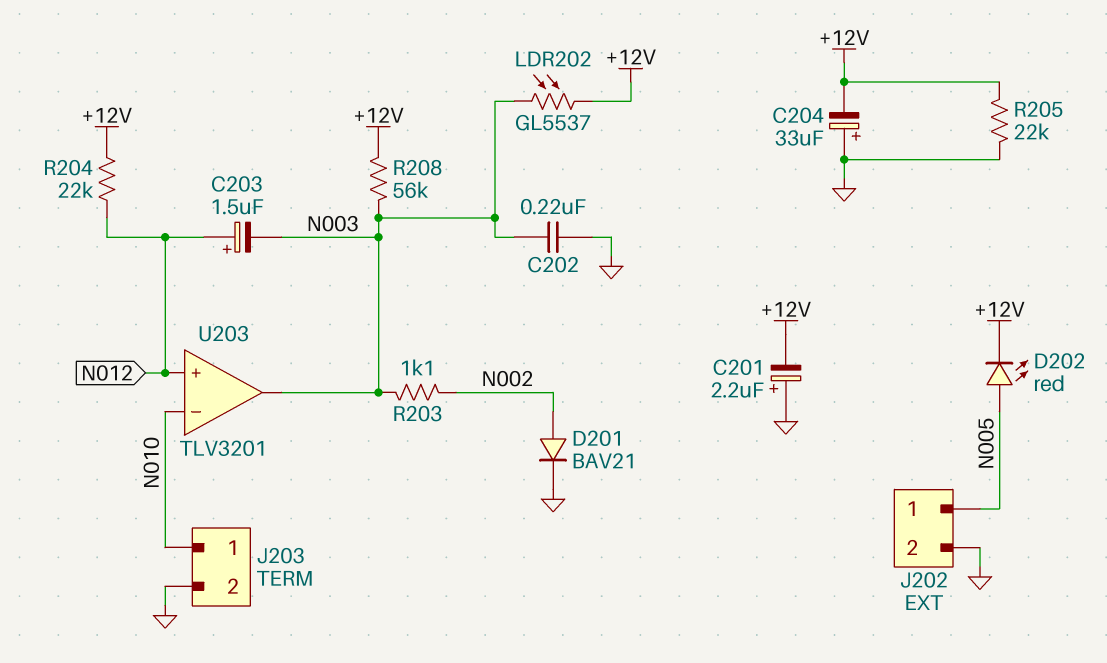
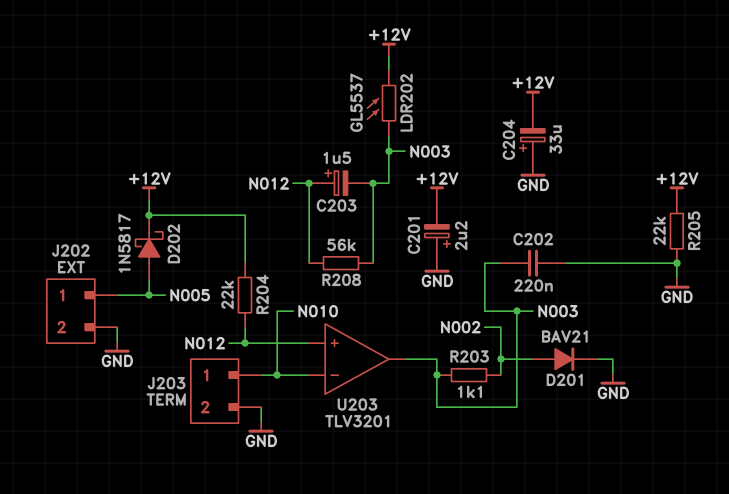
D202: LED red (A N005, K +12V) -> schottky 1N5817 (A N005, K +12V)
R208: 56k (+12V, N003) -> 56k (N003, N012)

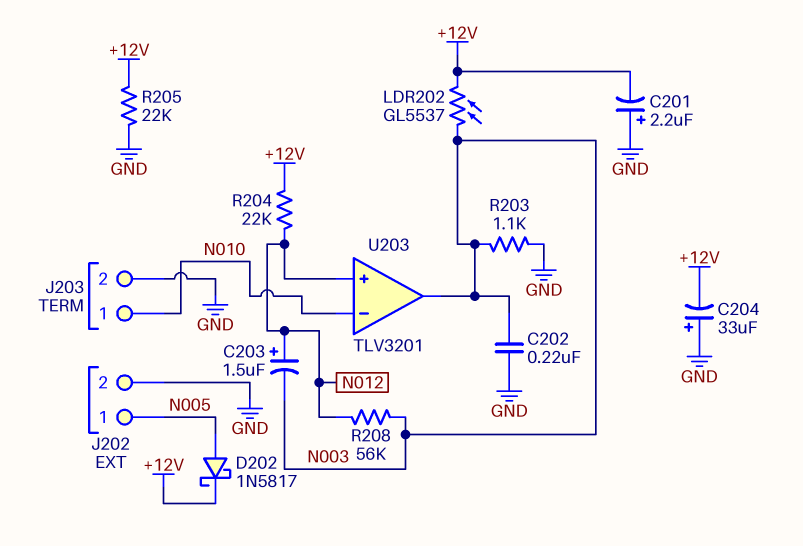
D201: diode BAV21 (A N002, K GND) -> none
R203: 1.1k (N002, N003) -> 1.1k (GND, N003)

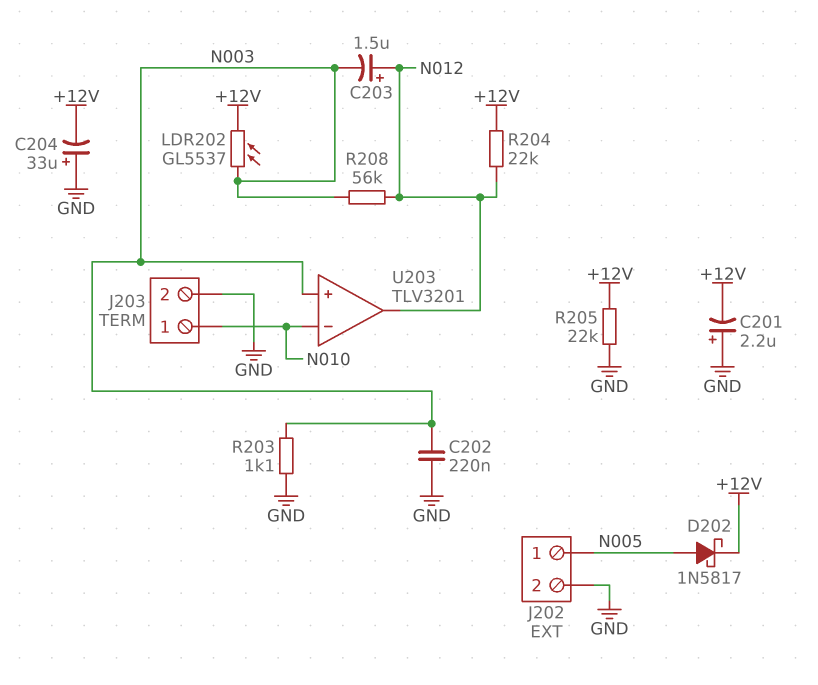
U203 pin in+: N012 -> N003
U203 pin out: N003 -> N012

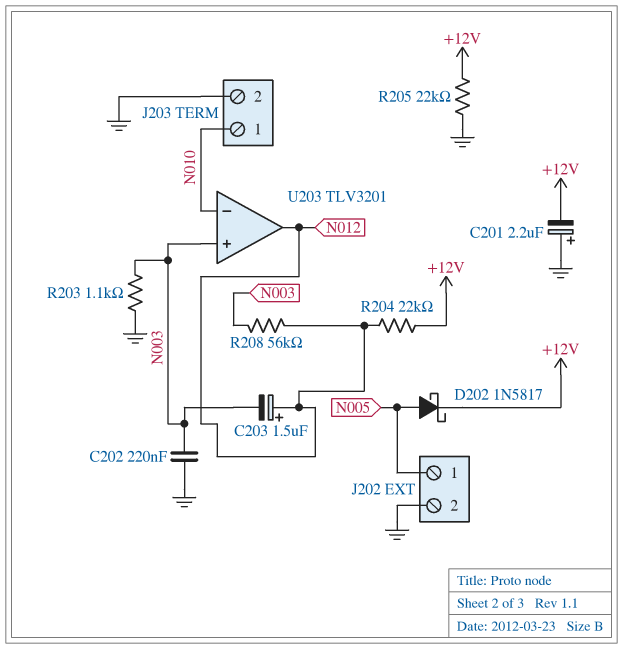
C204: 33uF (plus GND, minus +12V) -> none
LDR202: GL5537 (+12V, N003) -> none

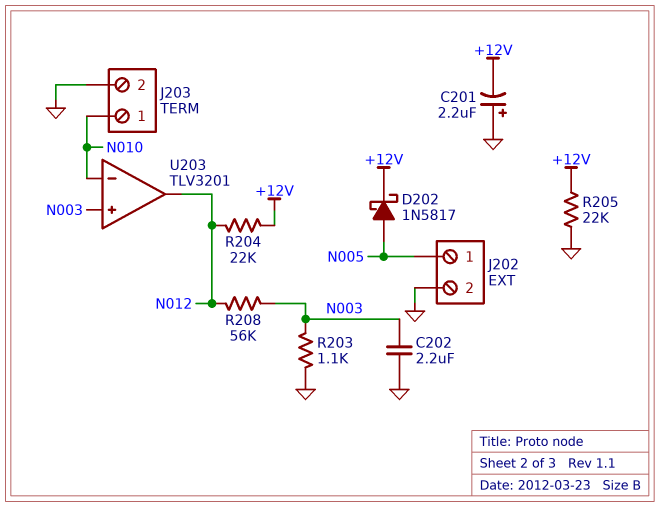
C202: 220nF (GND, N003) -> 2.2uF (GND, N003)
C203: 1.5uF (plus N012, minus N003) -> none

